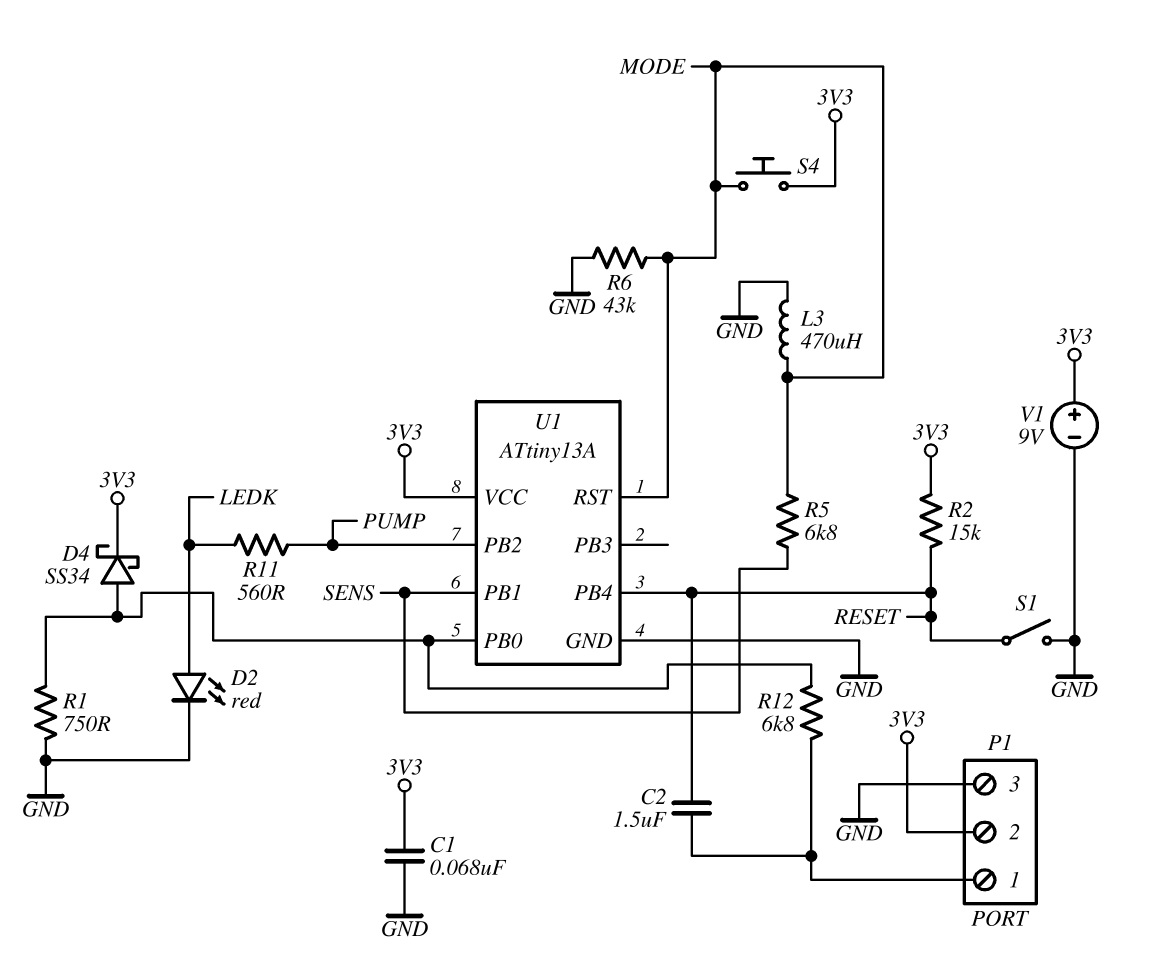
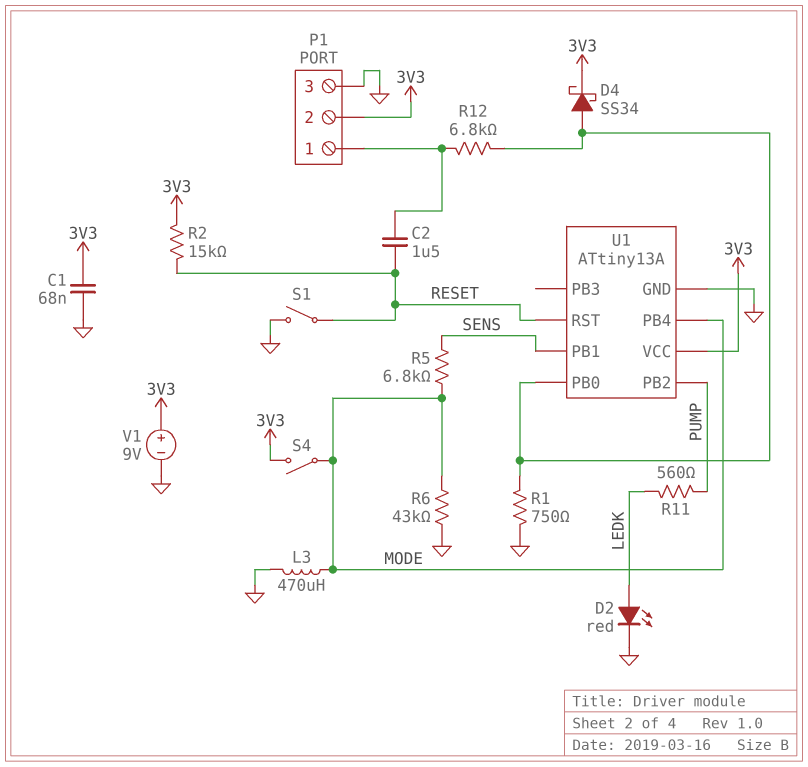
S4: button (3V3, MODE) -> switch (3V3, MODE)
U1 pin PB4: RESET -> MODE
U1 pin RST: MODE -> RESET

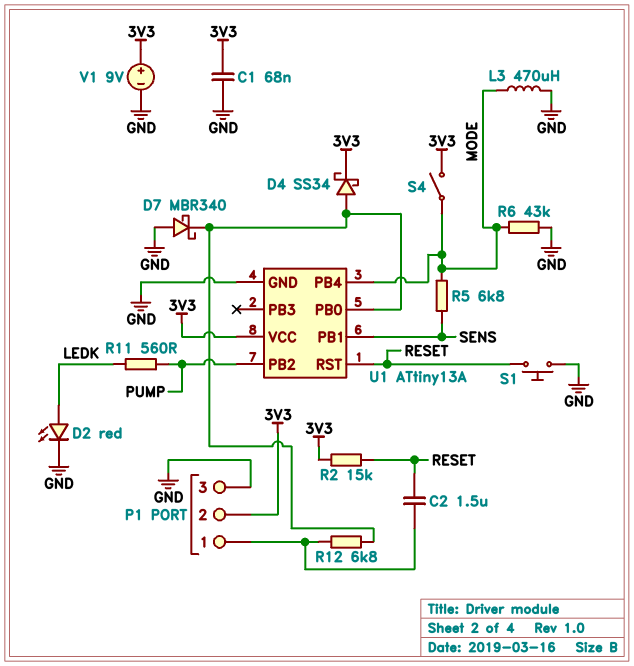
D7: none -> schottky MBR340 (A GND, K U1/PB0)
R1: 750 (GND, U1/PB0) -> none
S1: switch (GND, RESET) -> button (GND, RESET)

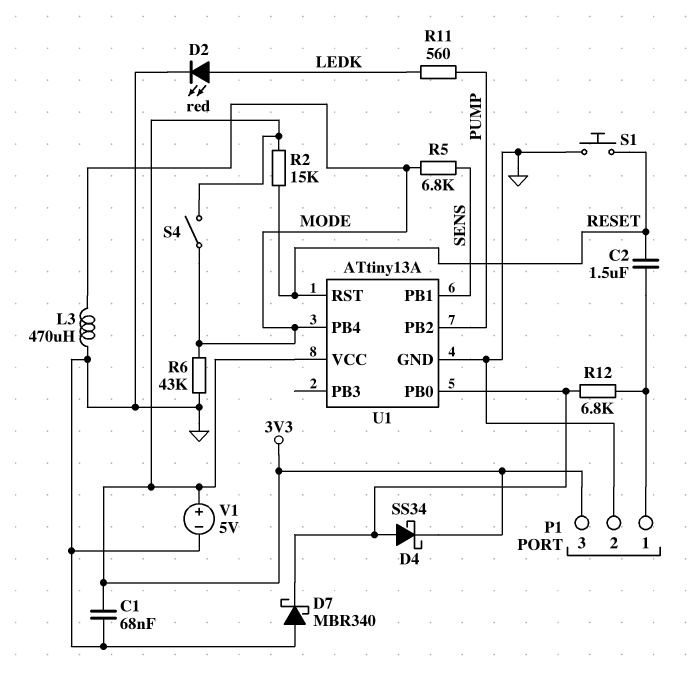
P1 pin 2: 3V3 -> GND
P1 pin 3: GND -> 3V3
V1: 9V (plus 3V3, minus GND) -> 5V (plus 3V3, minus GND)

